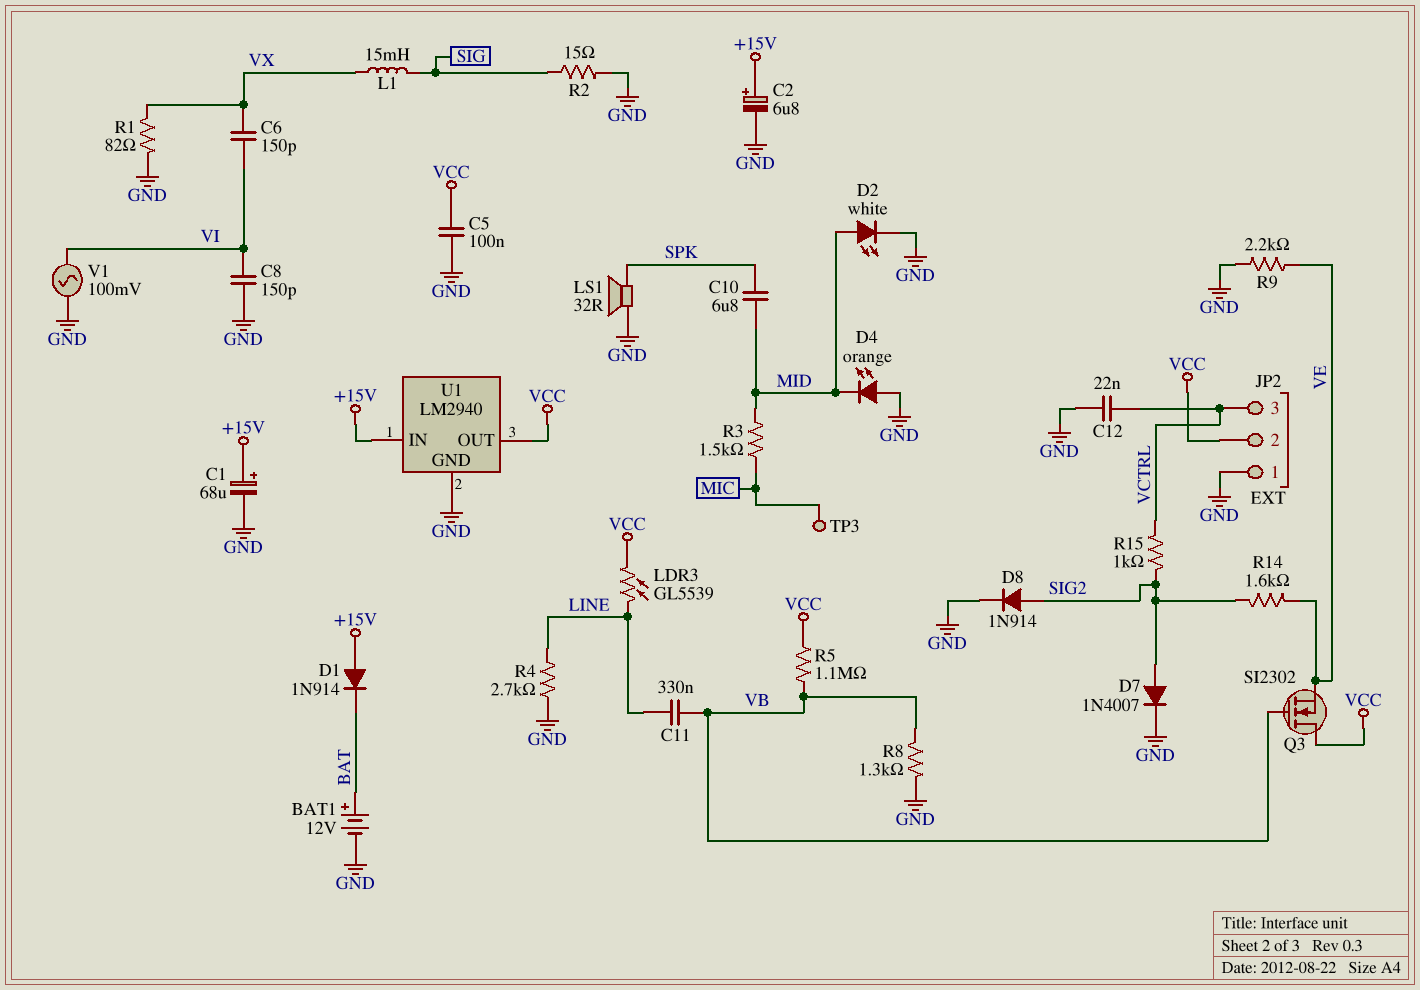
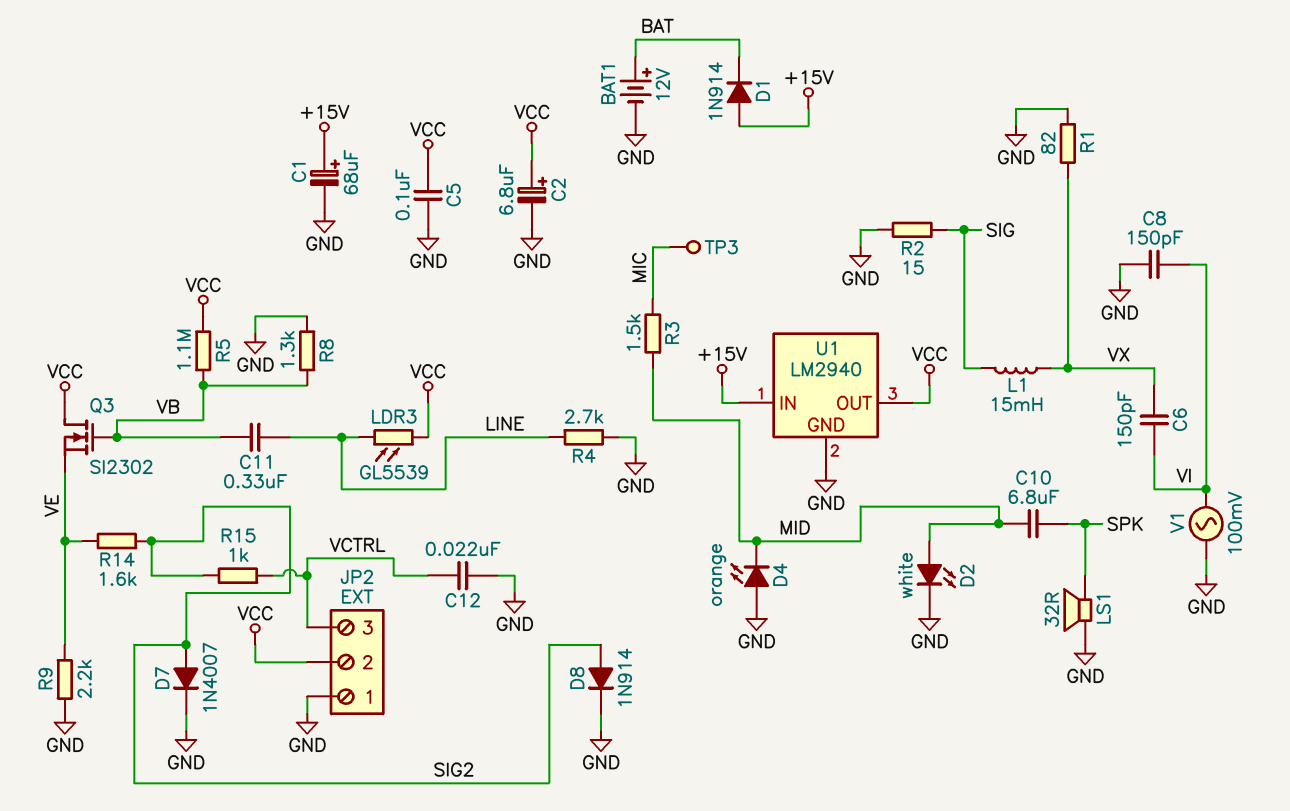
C2: 6.8uF (plus +15V, minus GND) -> 6.8uF (plus VCC, minus GND)

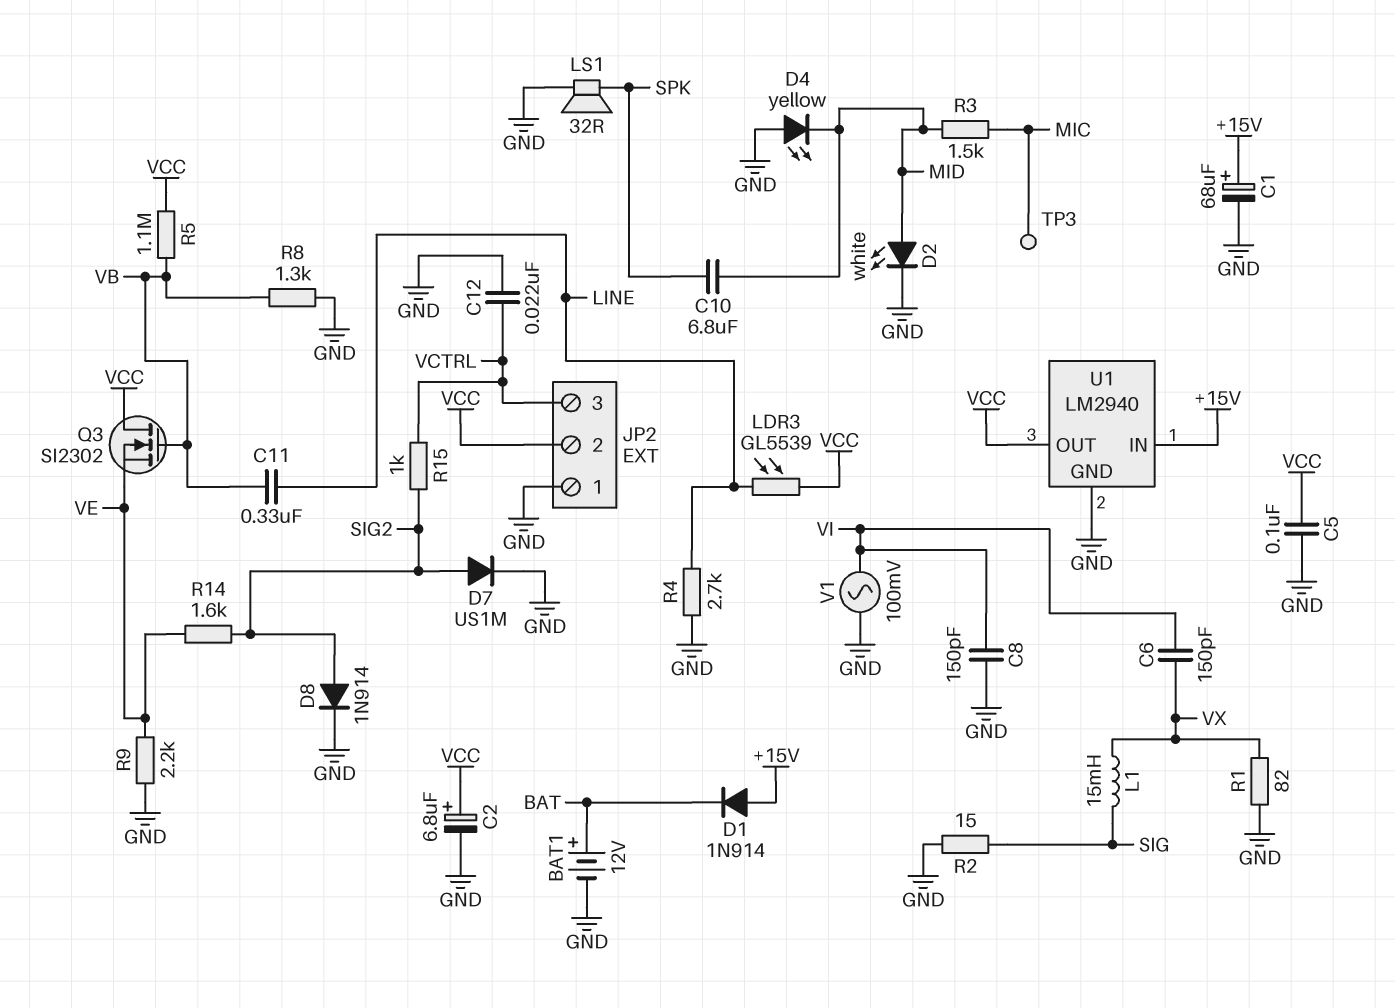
D4: LED orange (A GND, K MID) -> LED yellow (A GND, K MID)
D7: diode 1N4007 (A SIG2, K GND) -> diode US1M (A SIG2, K GND)

